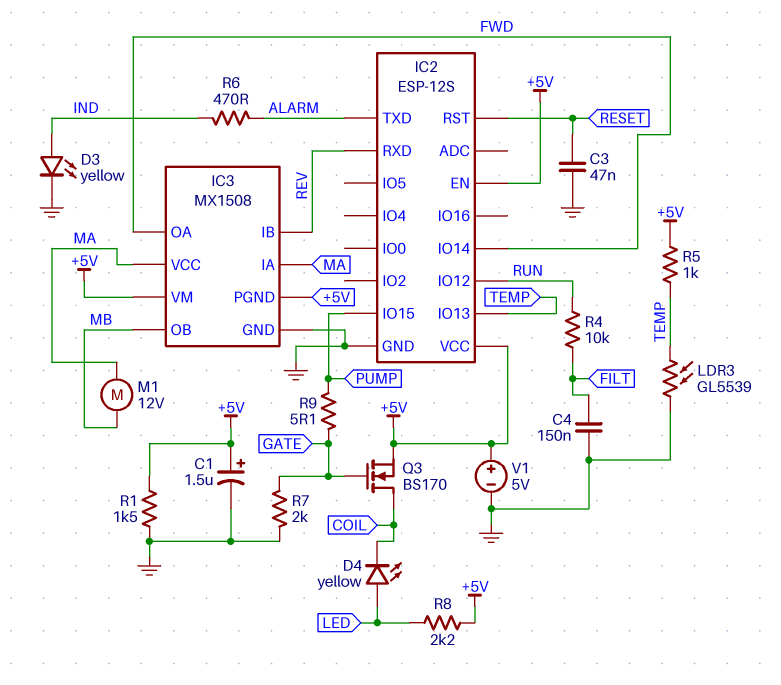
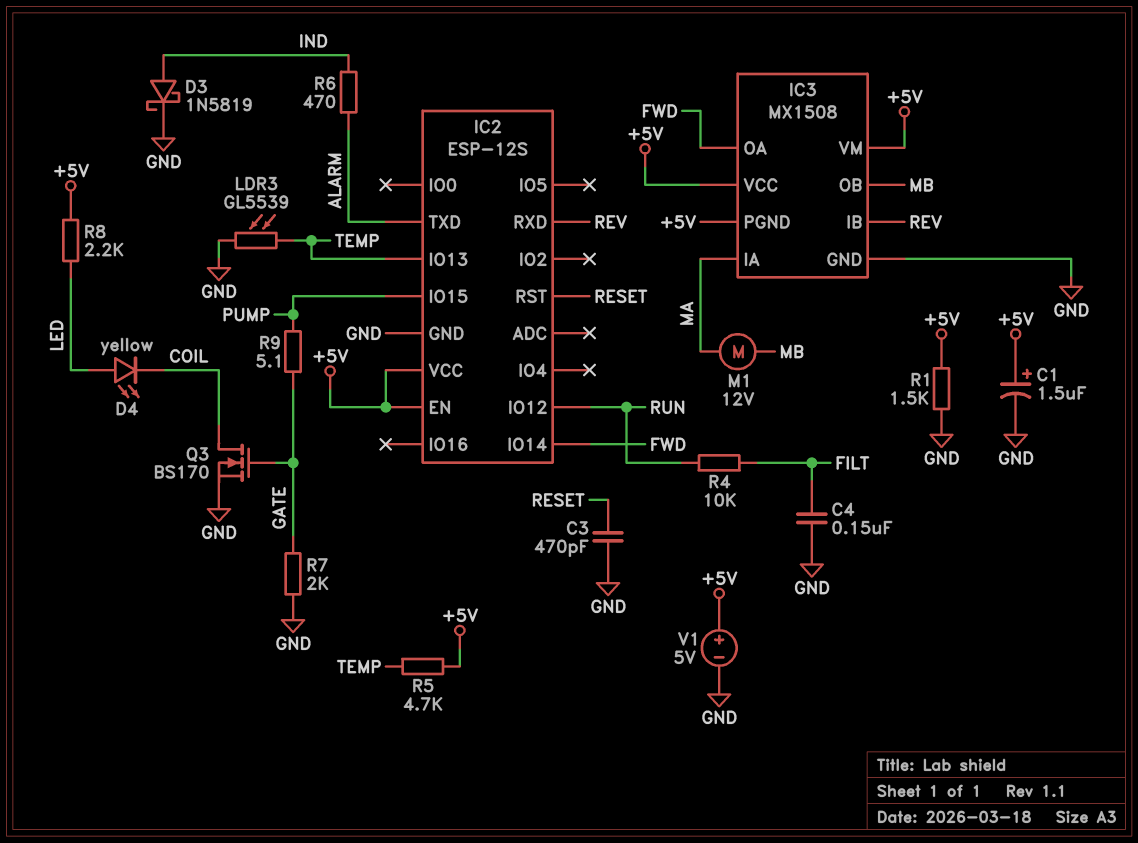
C3: 47nF (GND, RESET) -> 470pF (GND, RESET)
D3: LED yellow (A IND, K GND) -> schottky 1N5819 (A IND, K GND)
IC3 pin VCC: MA -> +5V
Q3: NMOS BS170 (G GATE, D COIL, S +5V) -> NMOS BS170 (G GATE, D COIL, S GND)
R5: 1k (+5V, TEMP) -> 4.7k (+5V, TEMP)

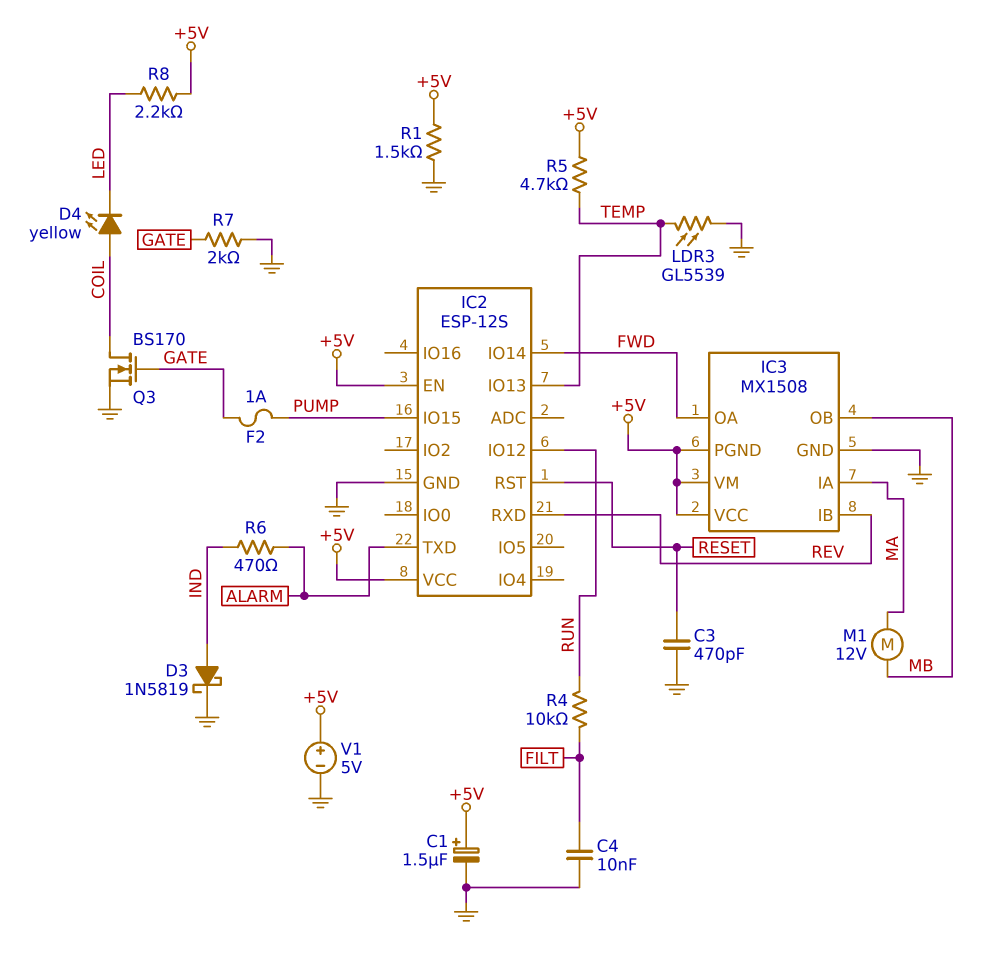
C4: 150nF (FILT, GND) -> 10nF (FILT, GND)
D4: LED yellow (A LED, K COIL) -> LED yellow (A COIL, K LED)
F2: none -> 1A (GATE, PUMP)
R9: 5.1 (GATE, PUMP) -> none

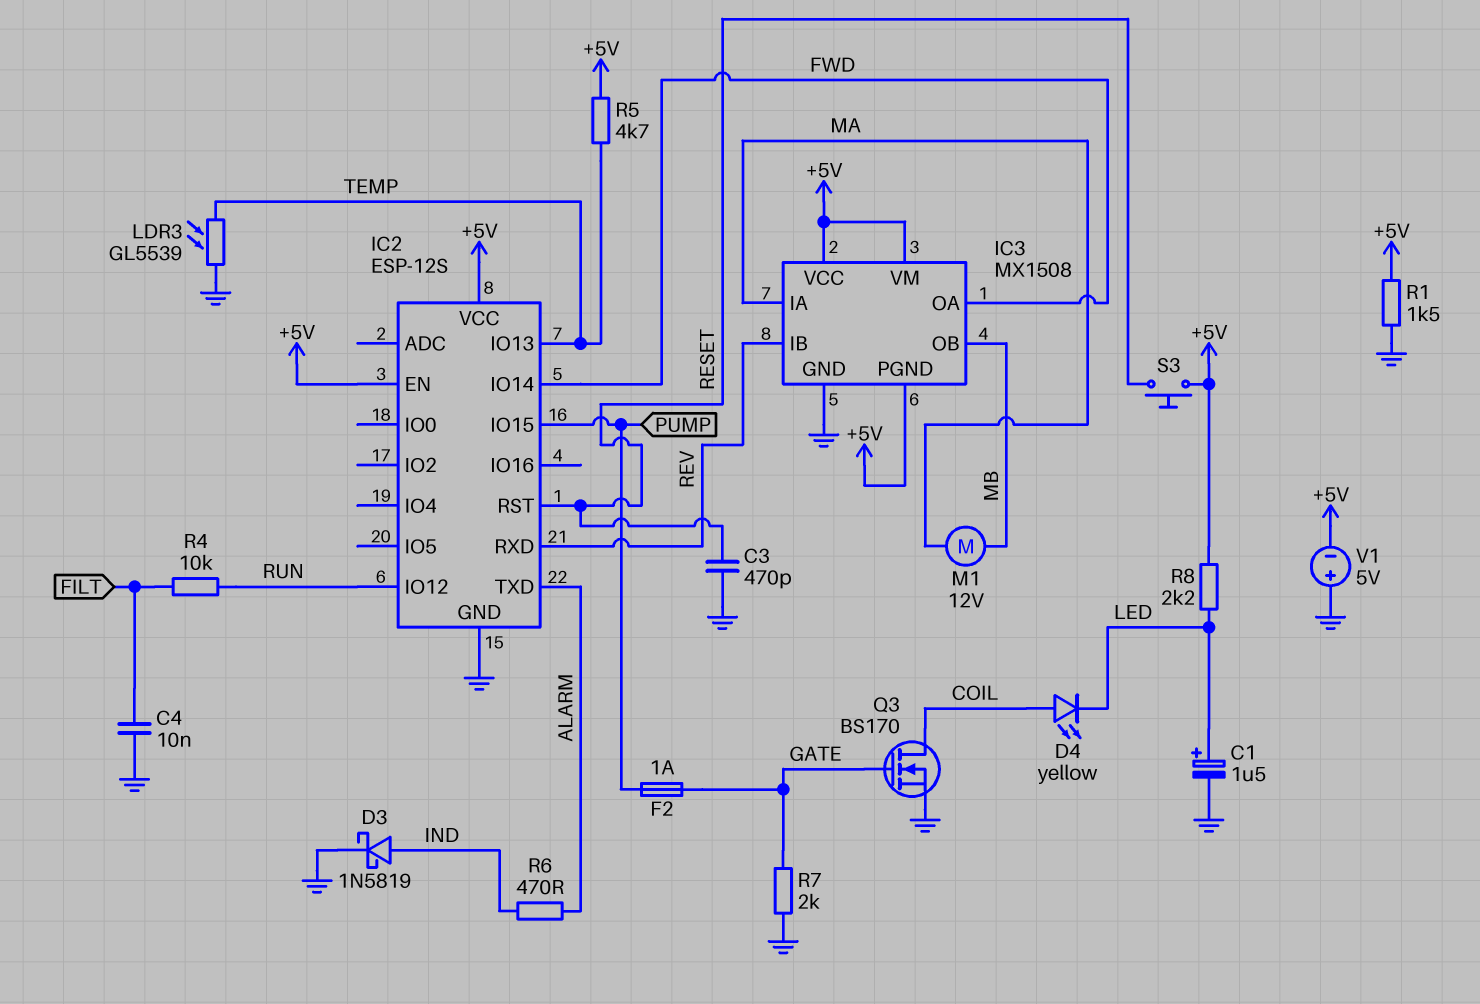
C1: 1.5uF (plus +5V, minus GND) -> 1.5uF (plus LED, minus GND)
S3: none -> button (+5V, RESET)
V1: 5V (plus +5V, minus GND) -> 5V (plus GND, minus +5V)

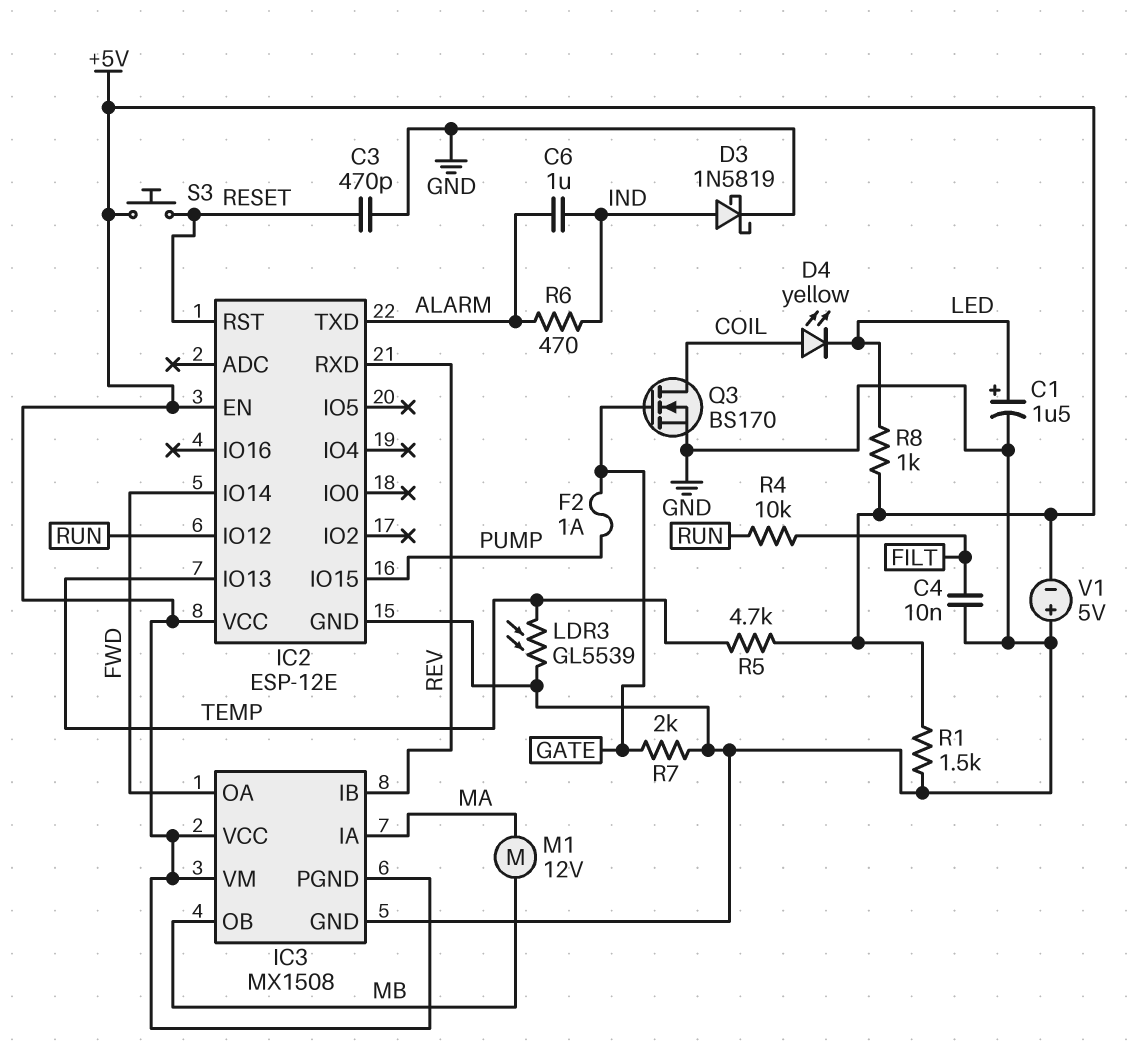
C6: none -> 1uF (ALARM, IND)
IC2: ESP-12S -> ESP-12E
R8: 2.2k (+5V, LED) -> 1k (+5V, LED)

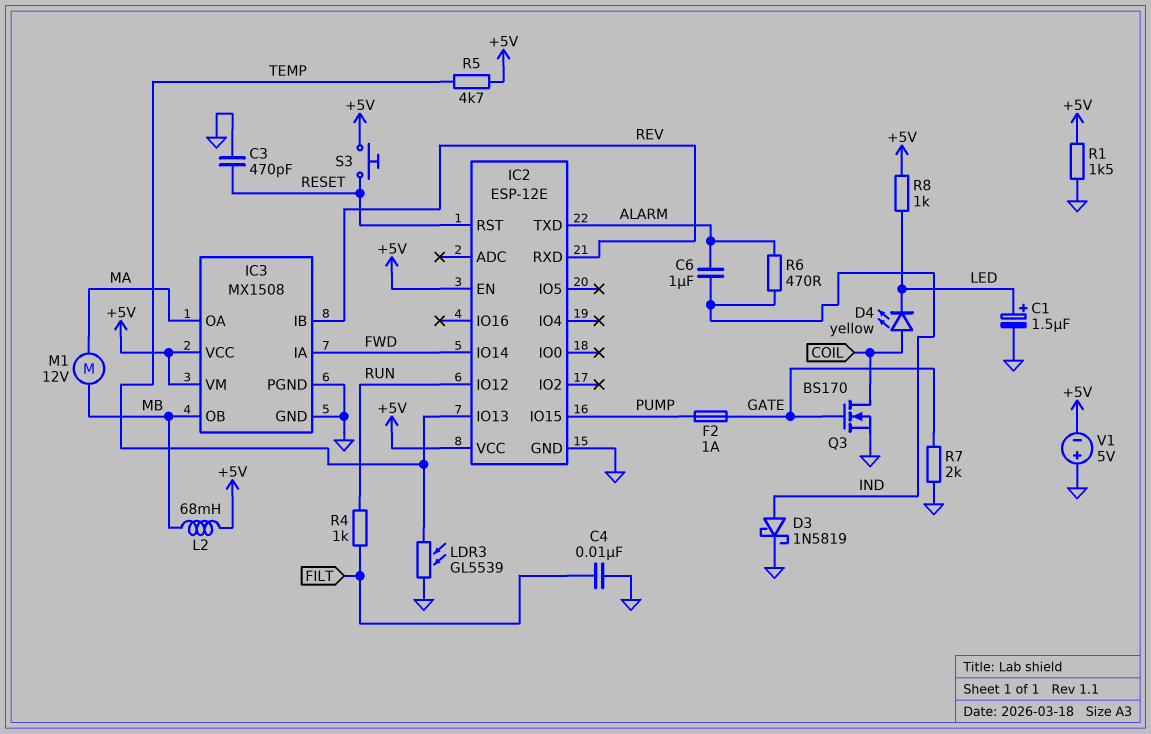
IC3 pin IA: MA -> FWD
IC3 pin OA: FWD -> MA
IC3 pin PGND: +5V -> GND
L2: none -> 68mH (+5V, MB)
R4: 10k (FILT, RUN) -> 1k (FILT, RUN)

